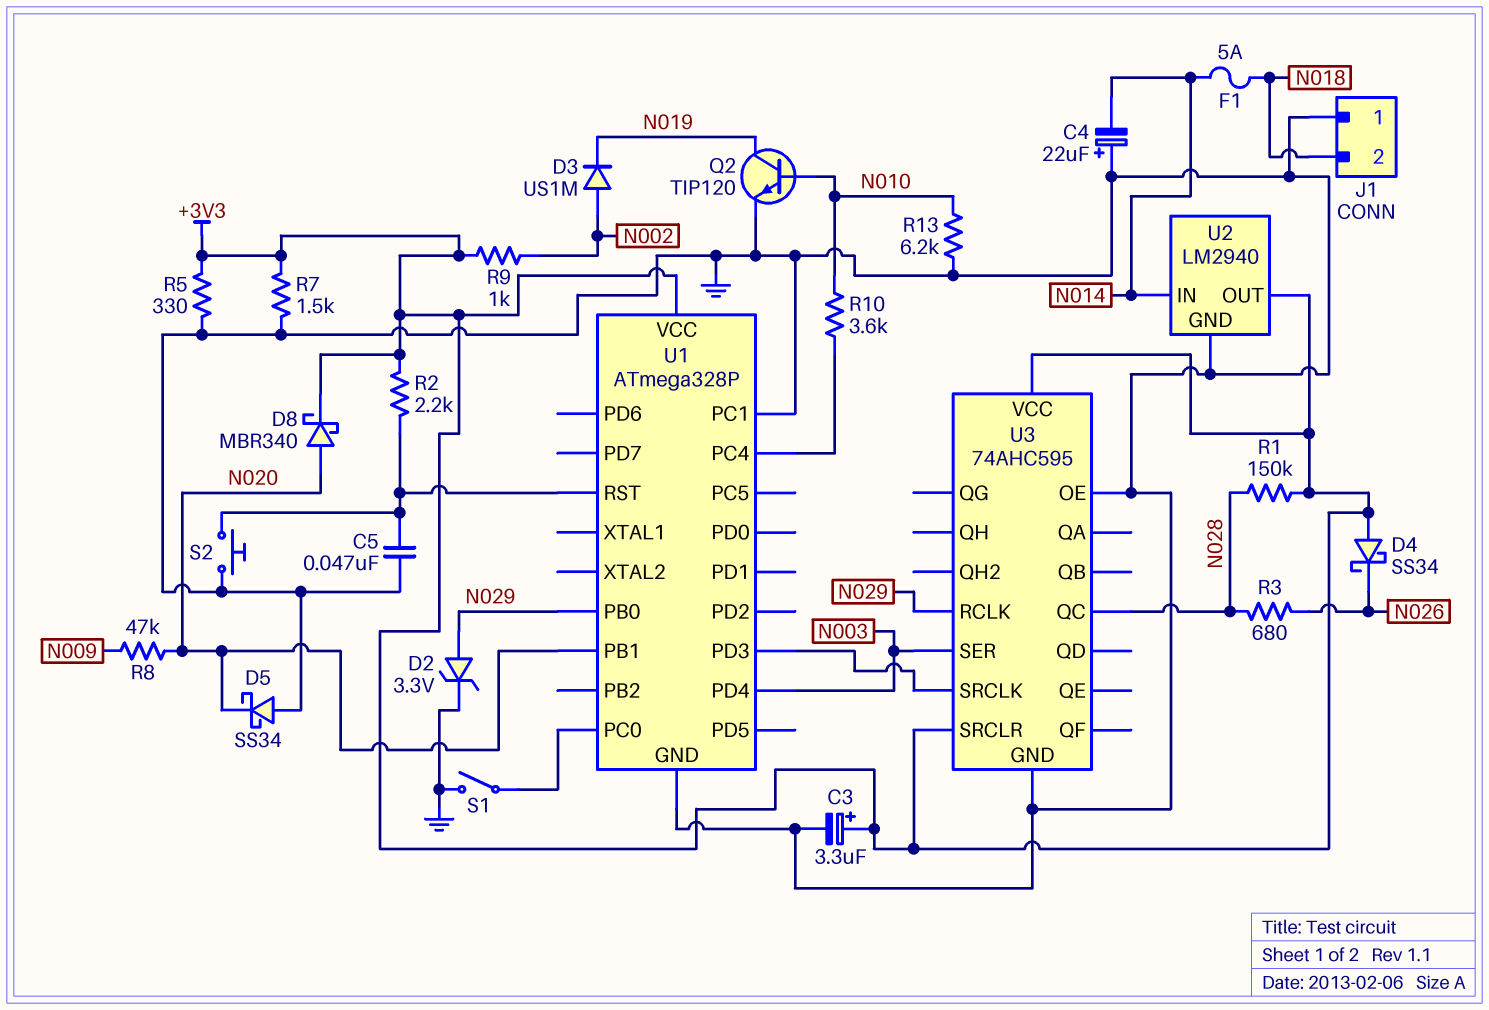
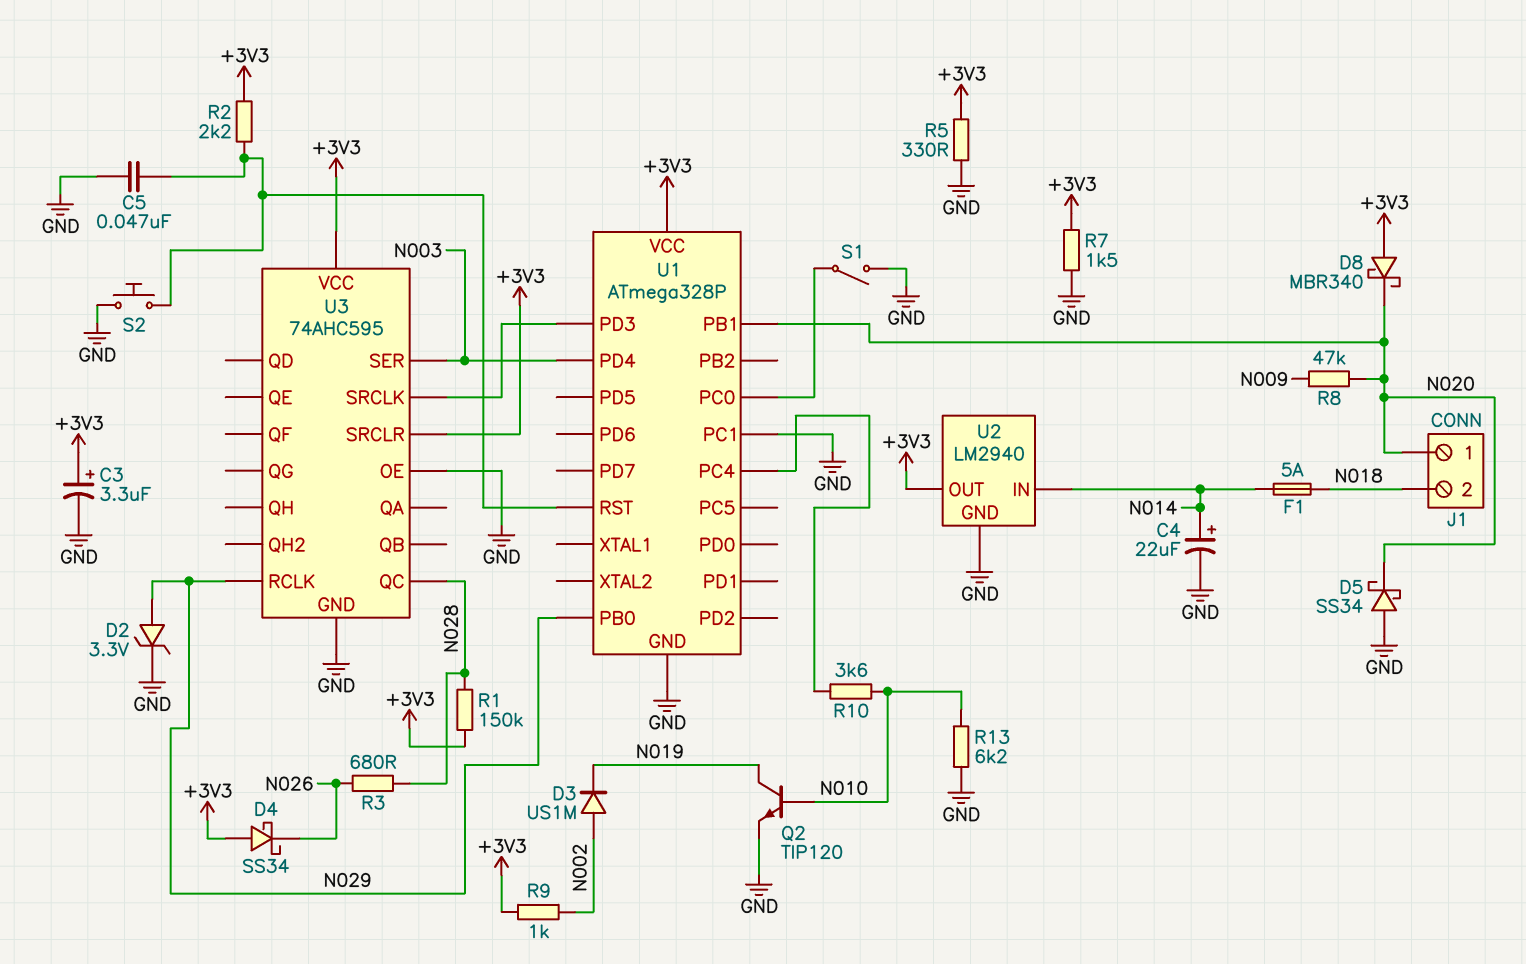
C4: 22uF (plus GND, minus N014) -> 22uF (plus N014, minus GND)
D8: schottky MBR340 (A N020, K +3V3) -> schottky MBR340 (A +3V3, K N020)
J1 pin 1: GND -> N020

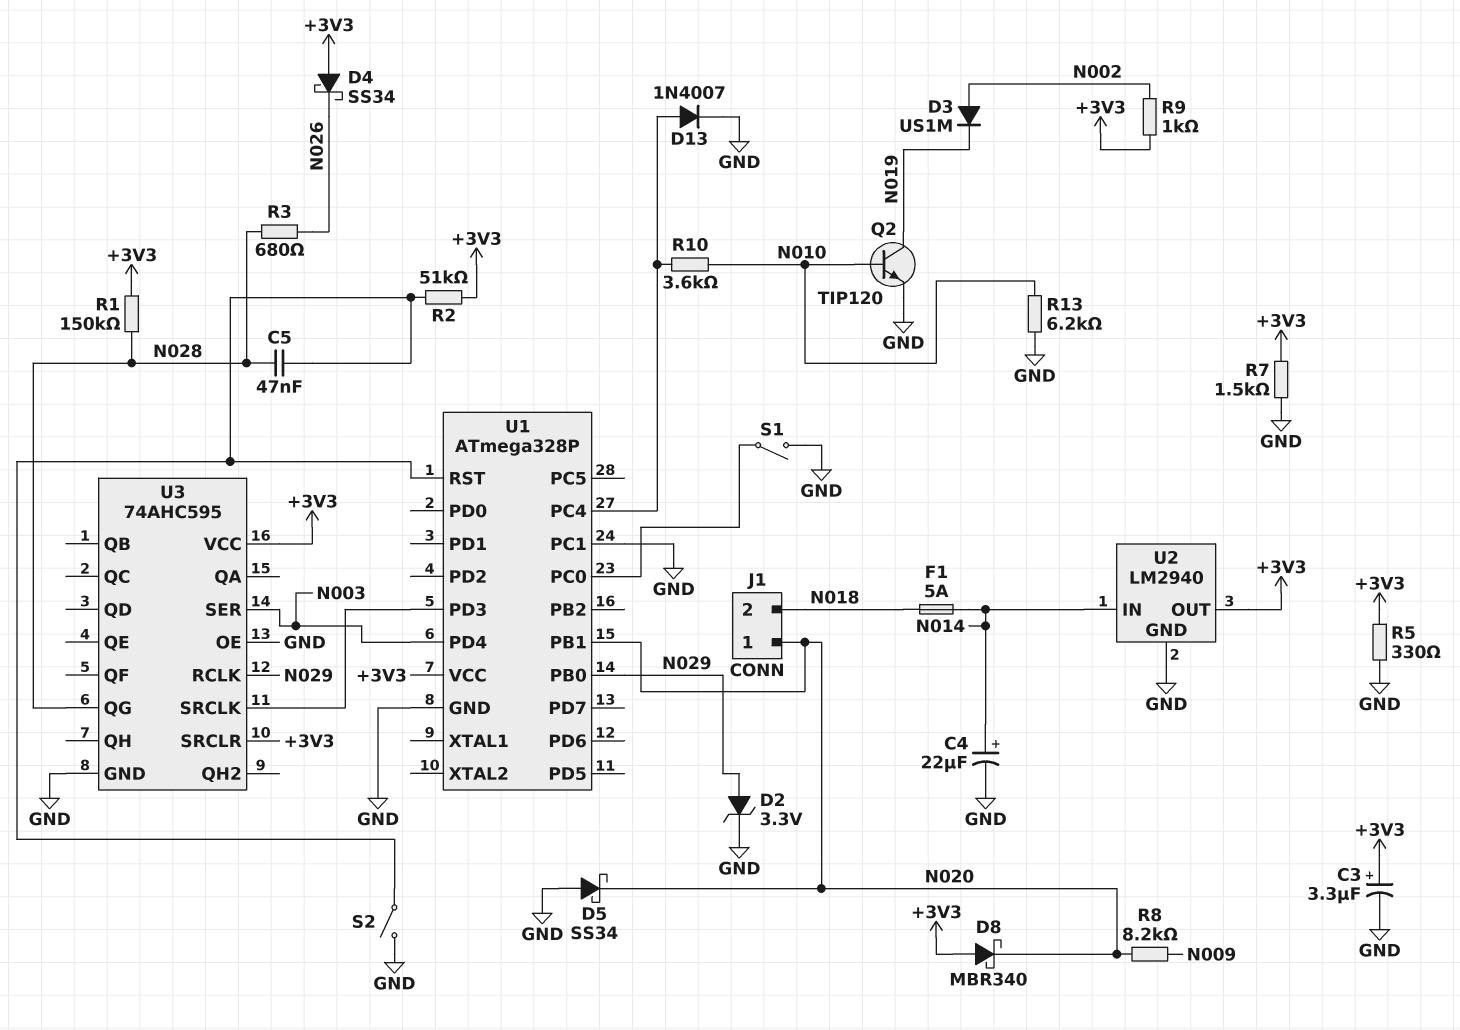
C5: 47nF (GND, U1/RST) -> 47nF (N028, U1/RST)
D13: none -> diode 1N4007 (A U1/PC4, K GND)
R2: 2.2k (+3V3, U1/RST) -> 51k (+3V3, U1/RST)
R8: 47k (N009, N020) -> 8.2k (N009, N020)
S2: button (GND, U1/RST) -> switch (GND, U1/RST)
U3 pin QC: N028 -> none
U3 pin QG: none -> N028

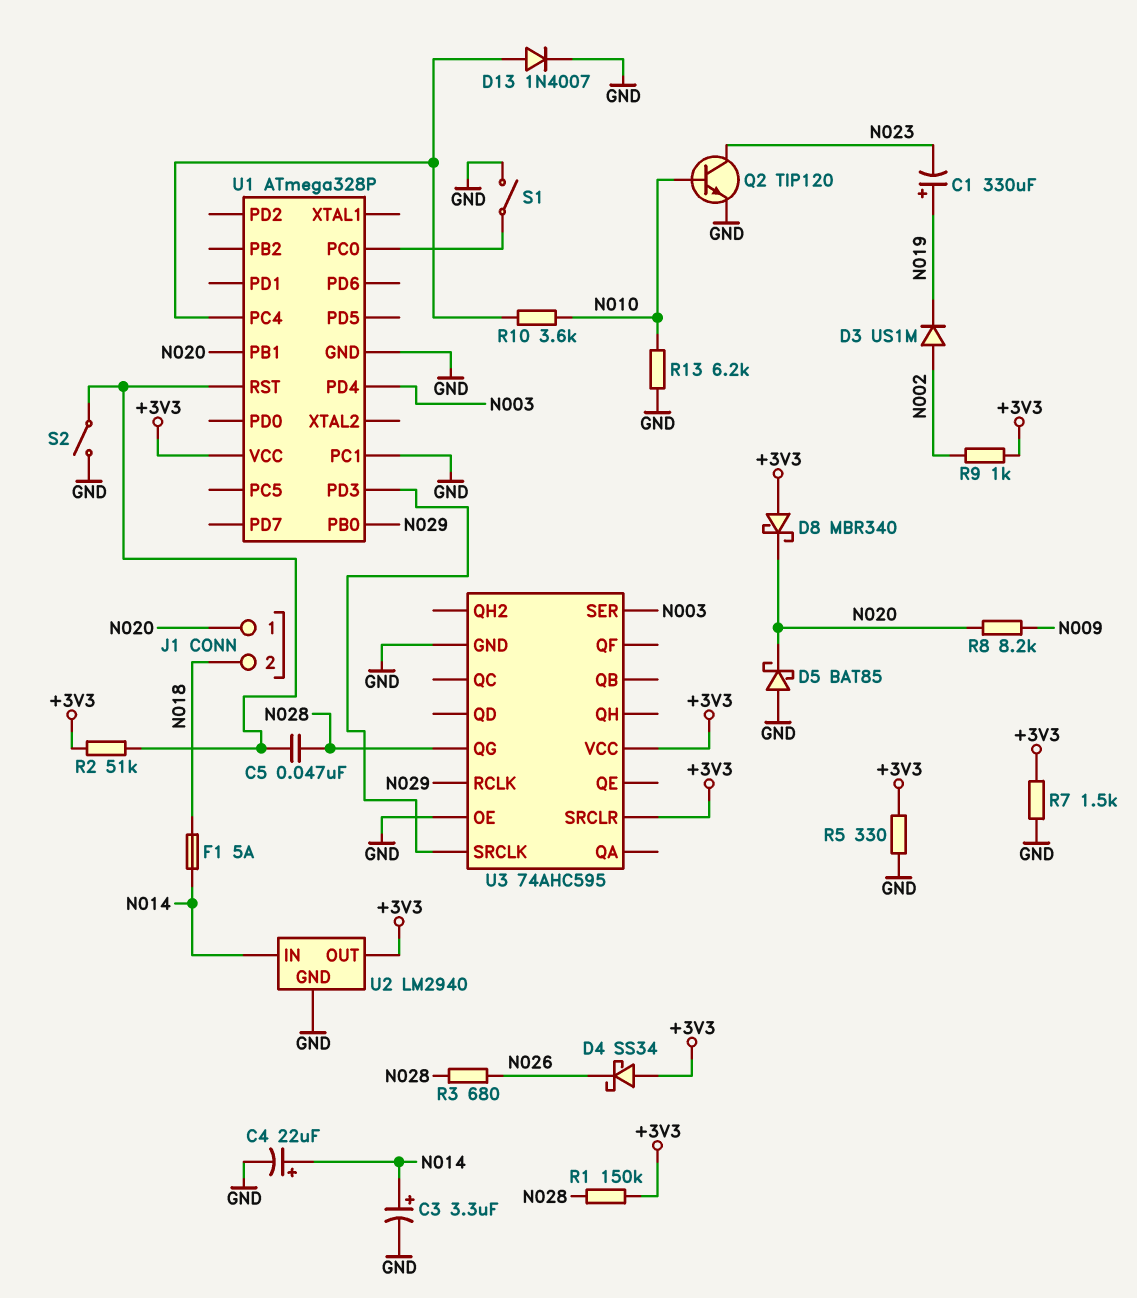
C1: none -> 330uF (plus N019, minus N023)
C3: 3.3uF (plus +3V3, minus GND) -> 3.3uF (plus N014, minus GND)
D2: zener 3.3V (A N029, K GND) -> none
D5: schottky SS34 (A GND, K N020) -> schottky BAT85 (A GND, K N020)
Q2: NPN TIP120 (B N010, C N019, E GND) -> NPN TIP120 (B N010, C N023, E GND)

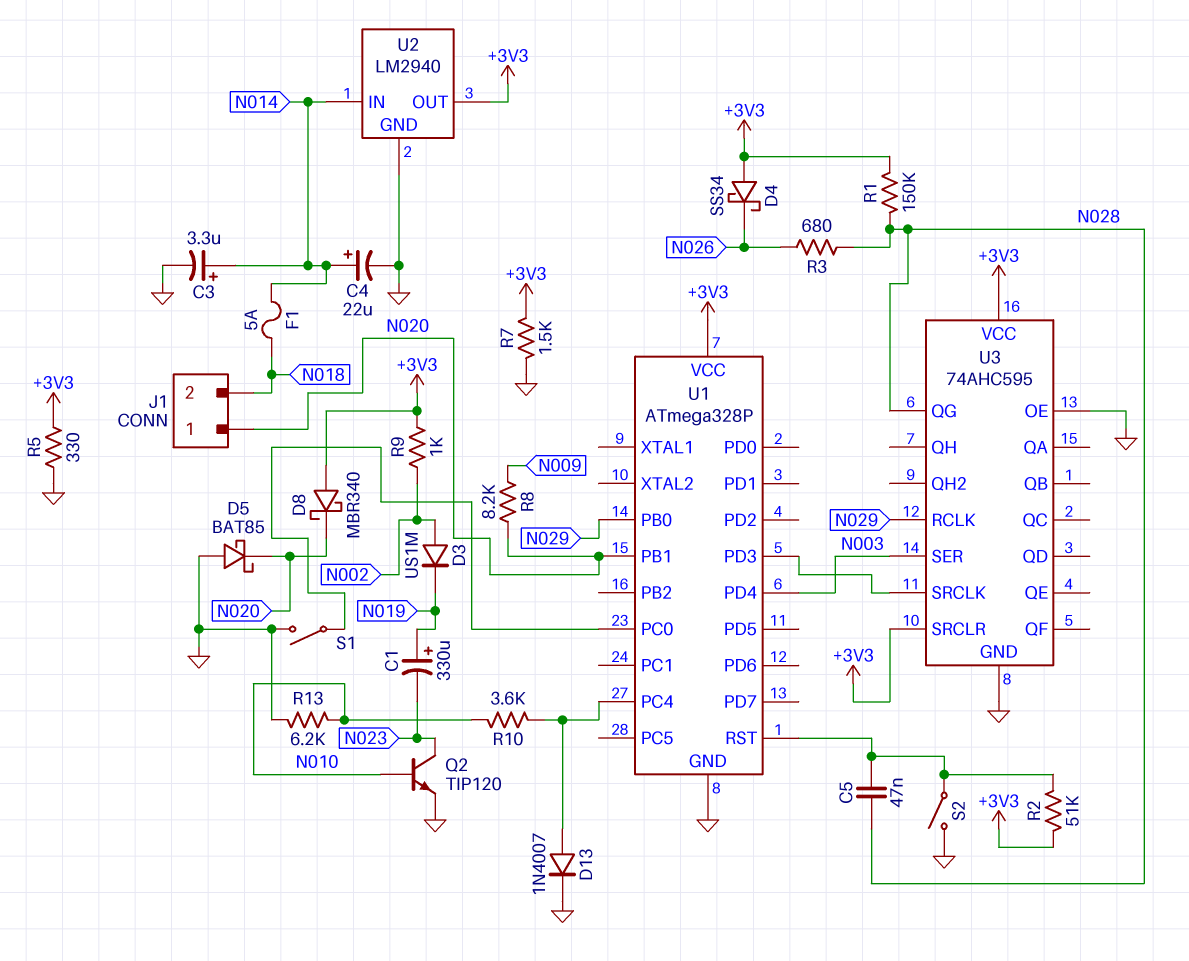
U1 pin PC1: GND -> none

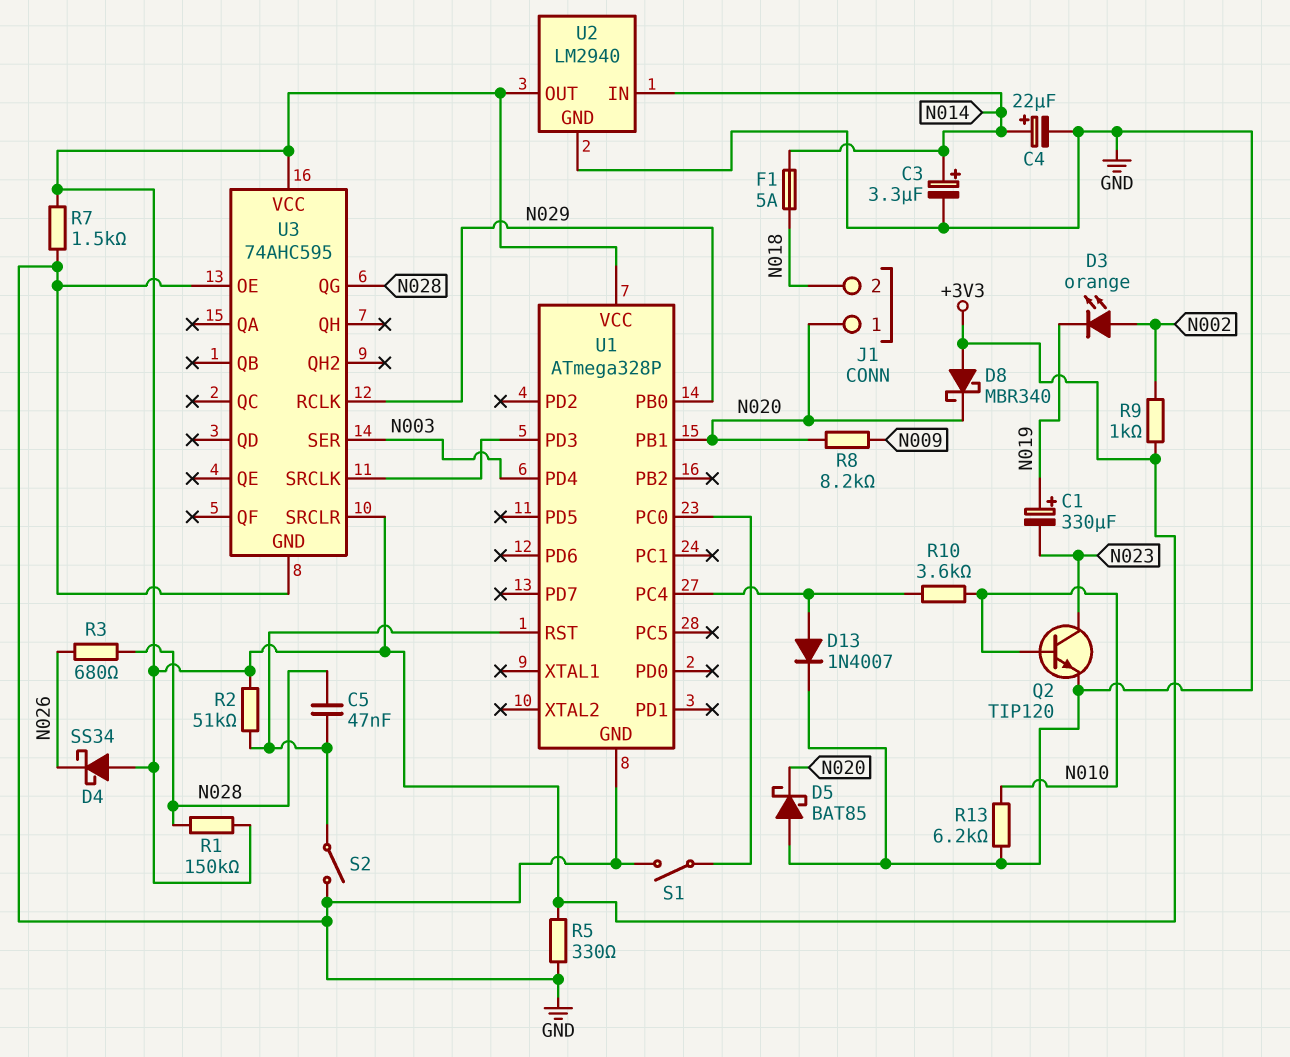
D3: diode US1M (A N002, K N019) -> LED orange (A N002, K N019)

